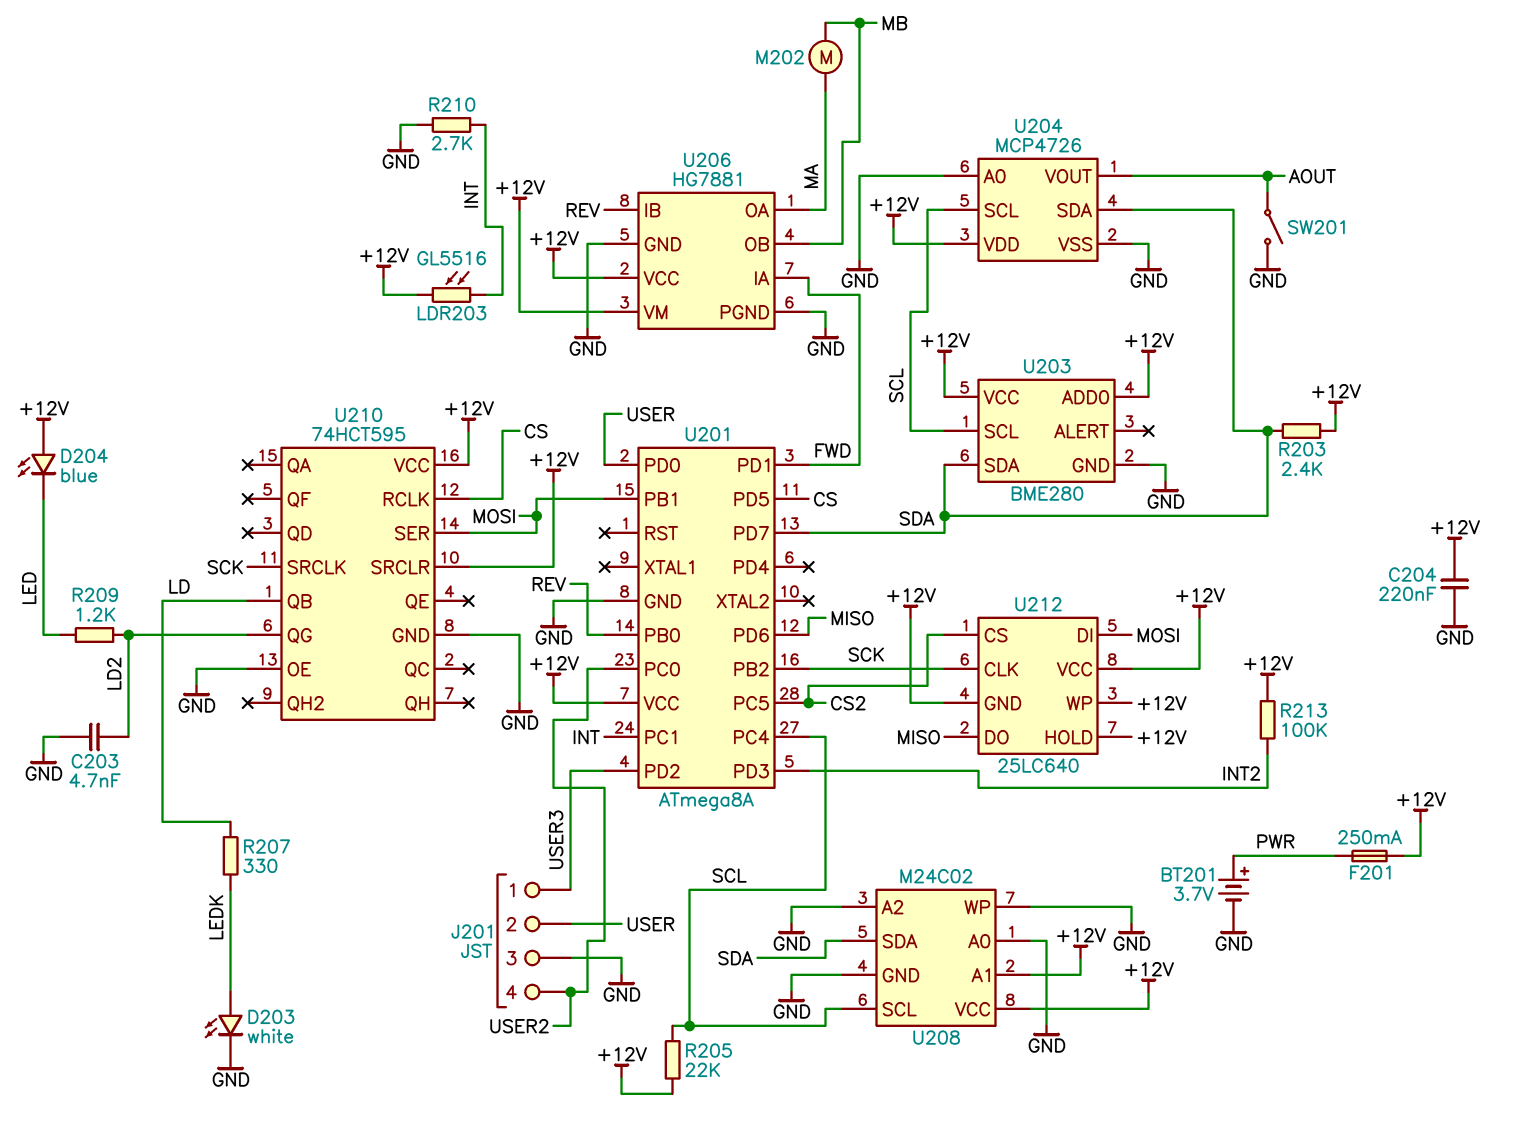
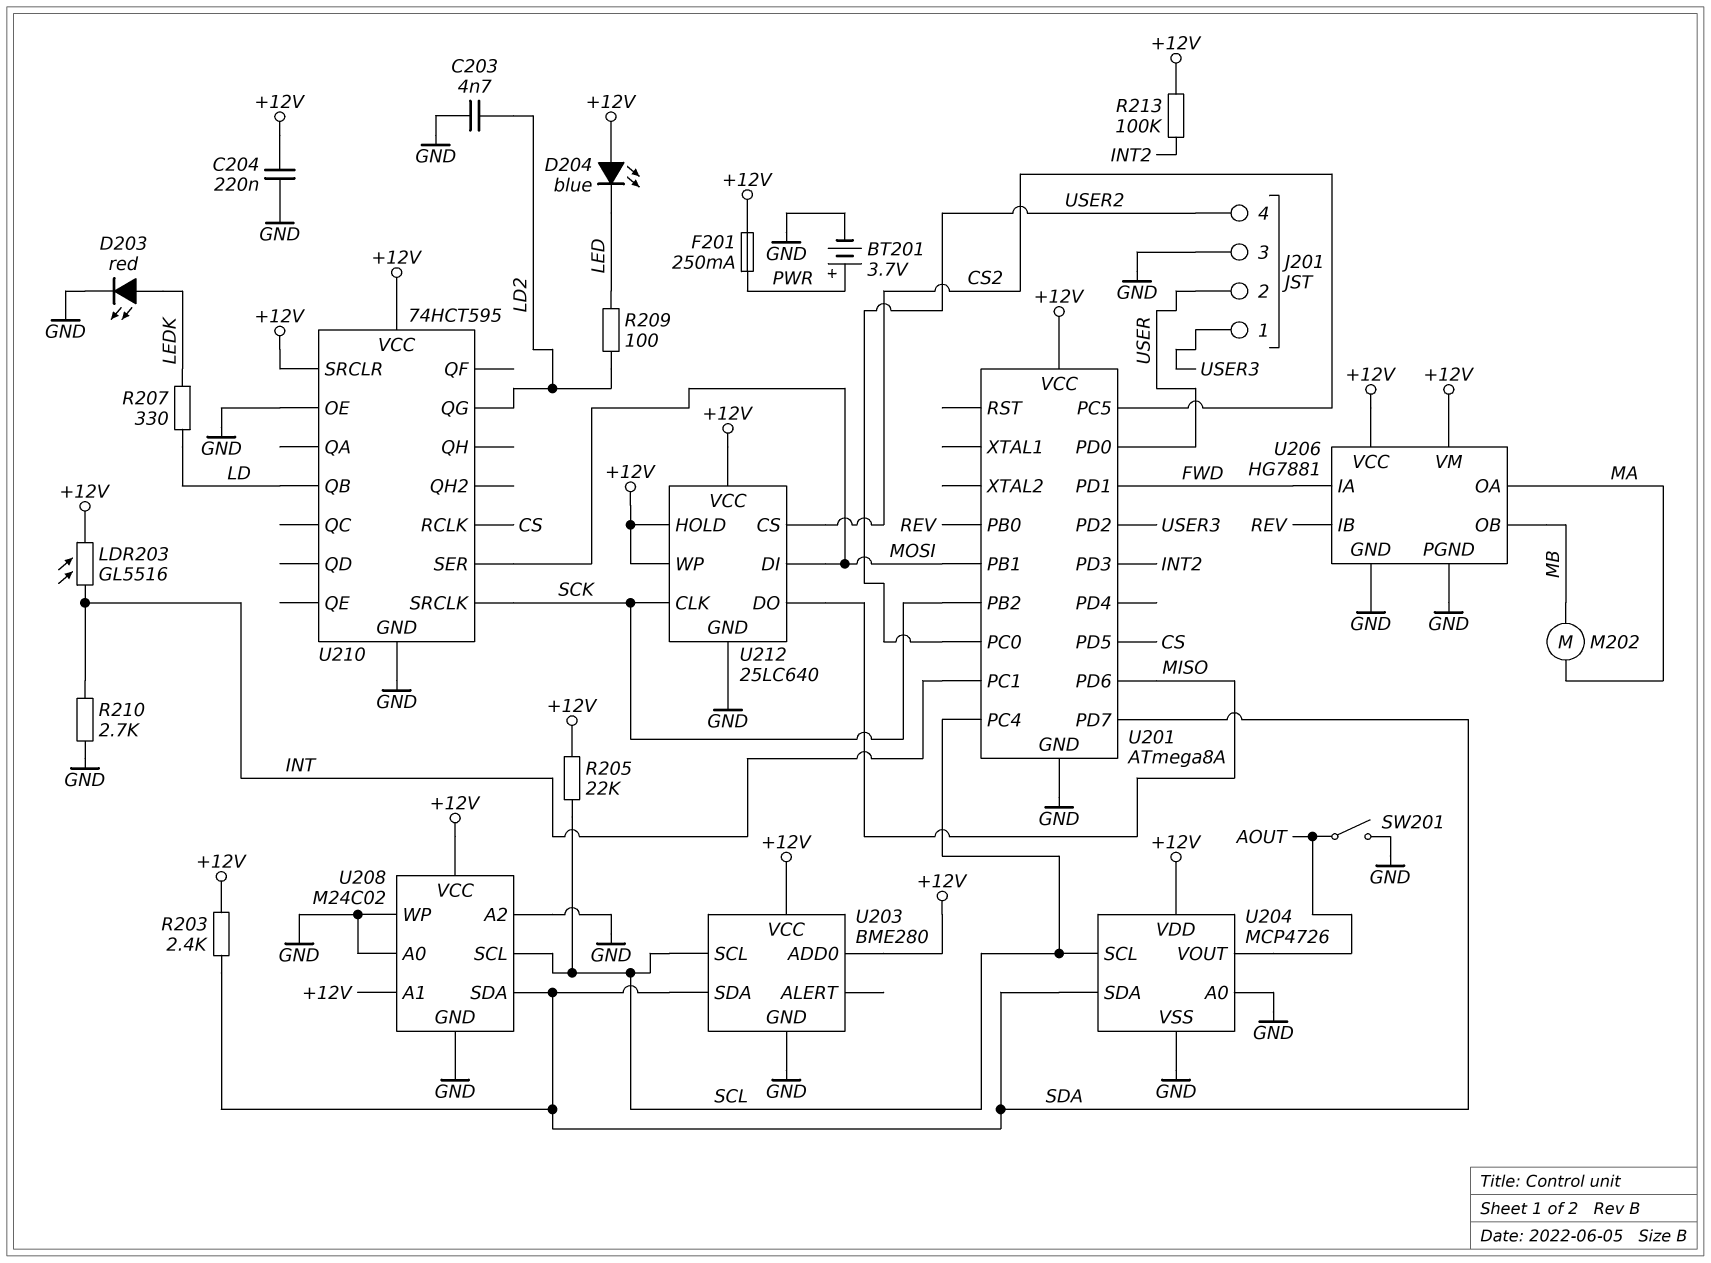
D203: LED white (A LEDK, K GND) -> LED red (A LEDK, K GND)
R209: 1.2k (LD2, LED) -> 100 (LD2, LED)
U212 pin GND: +12V -> GND

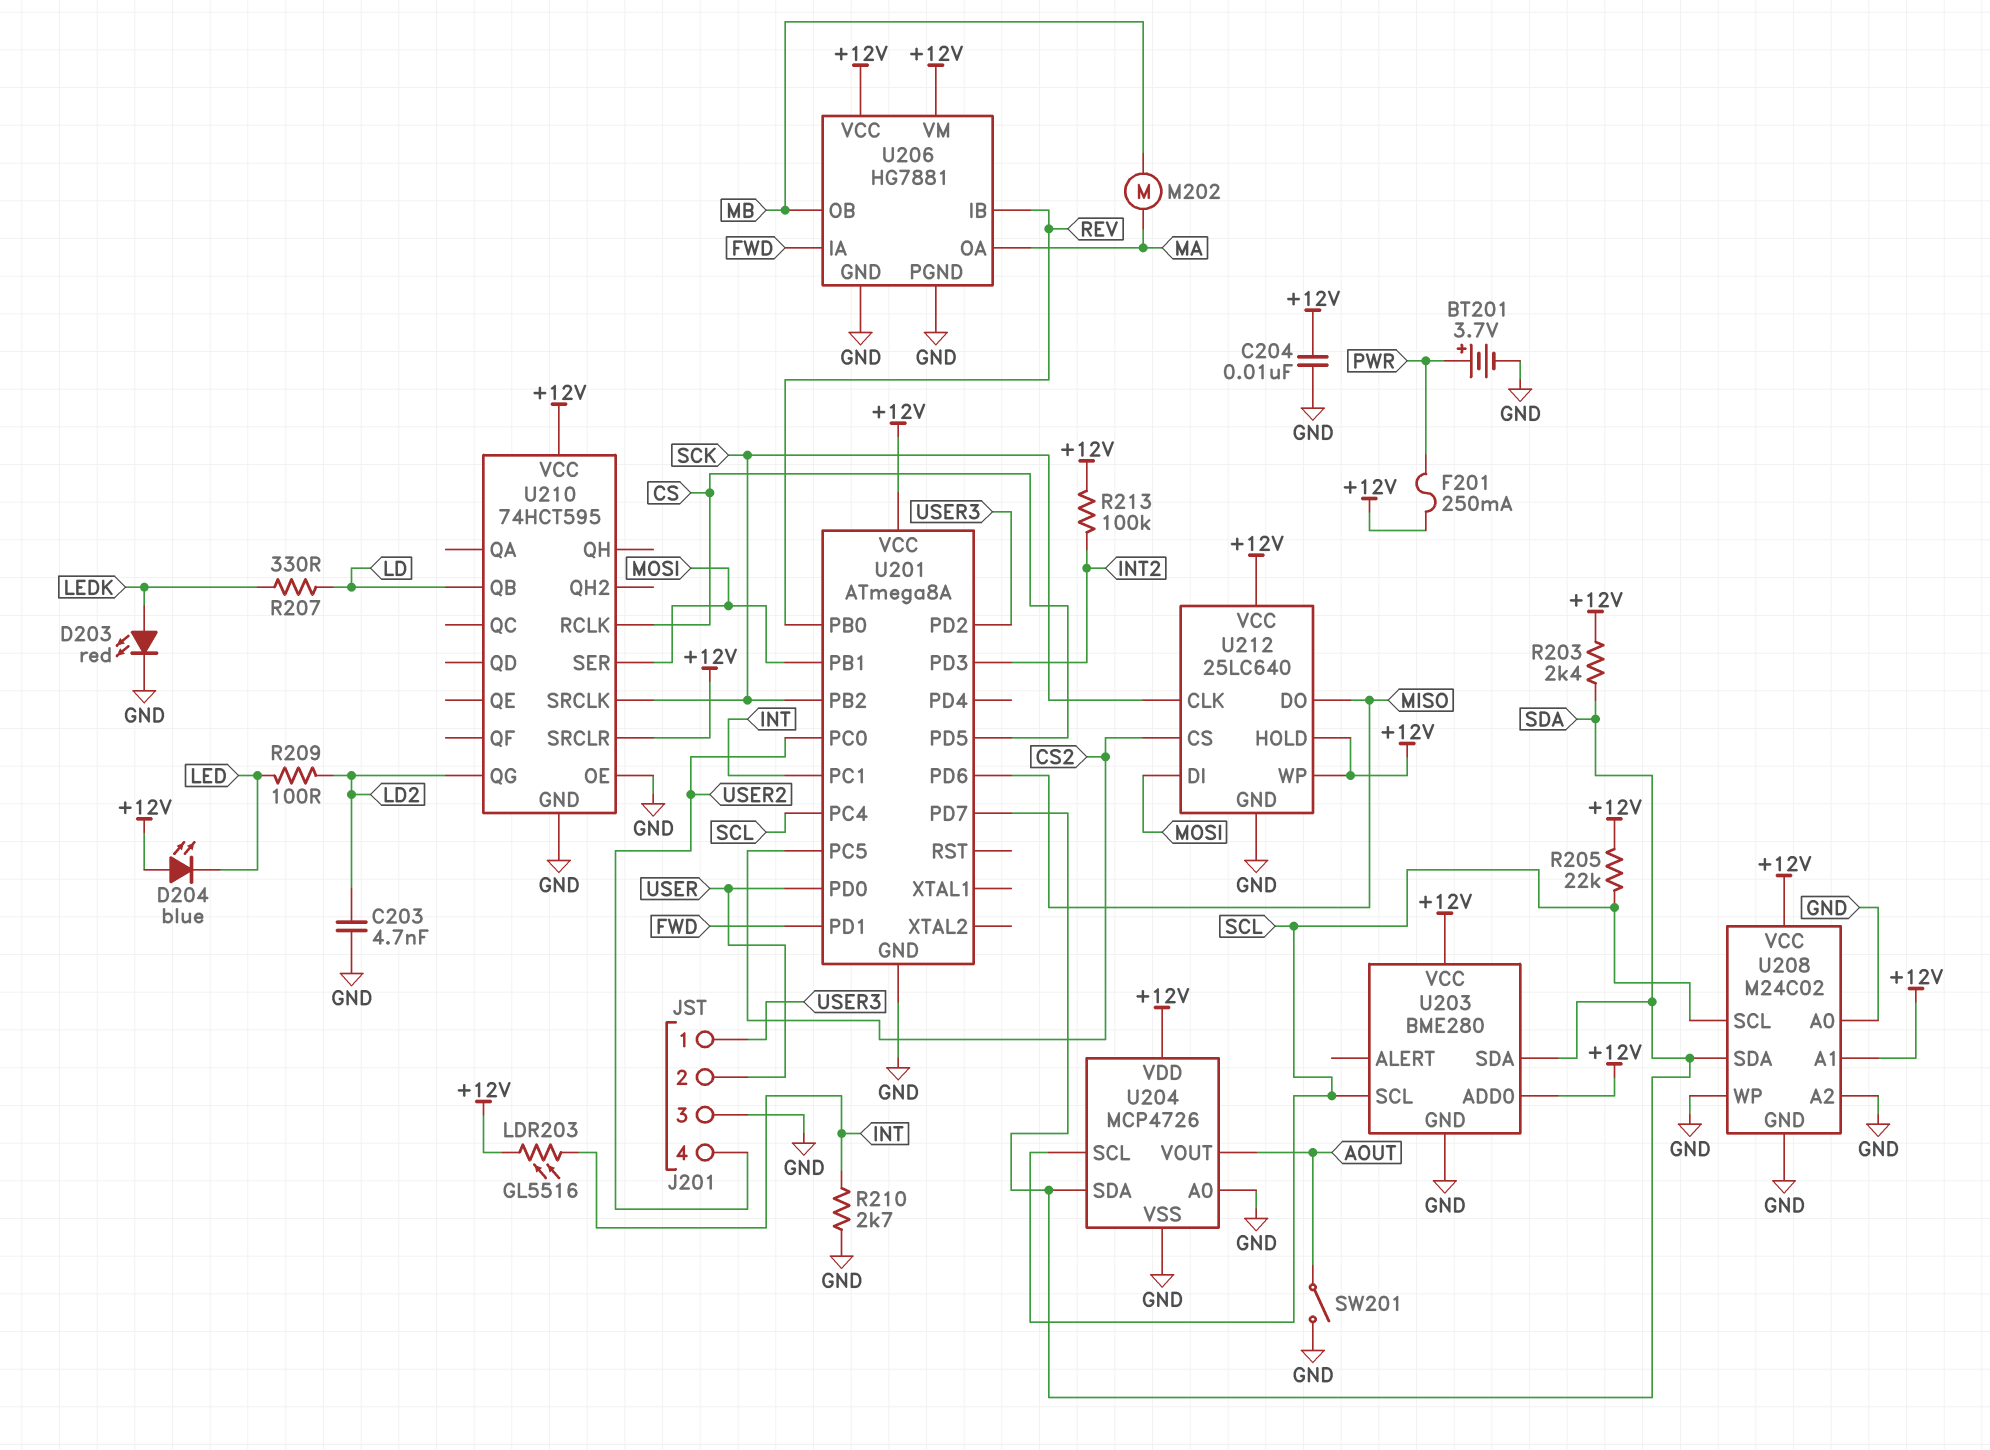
C204: 220nF (+12V, GND) -> 10nF (+12V, GND)

